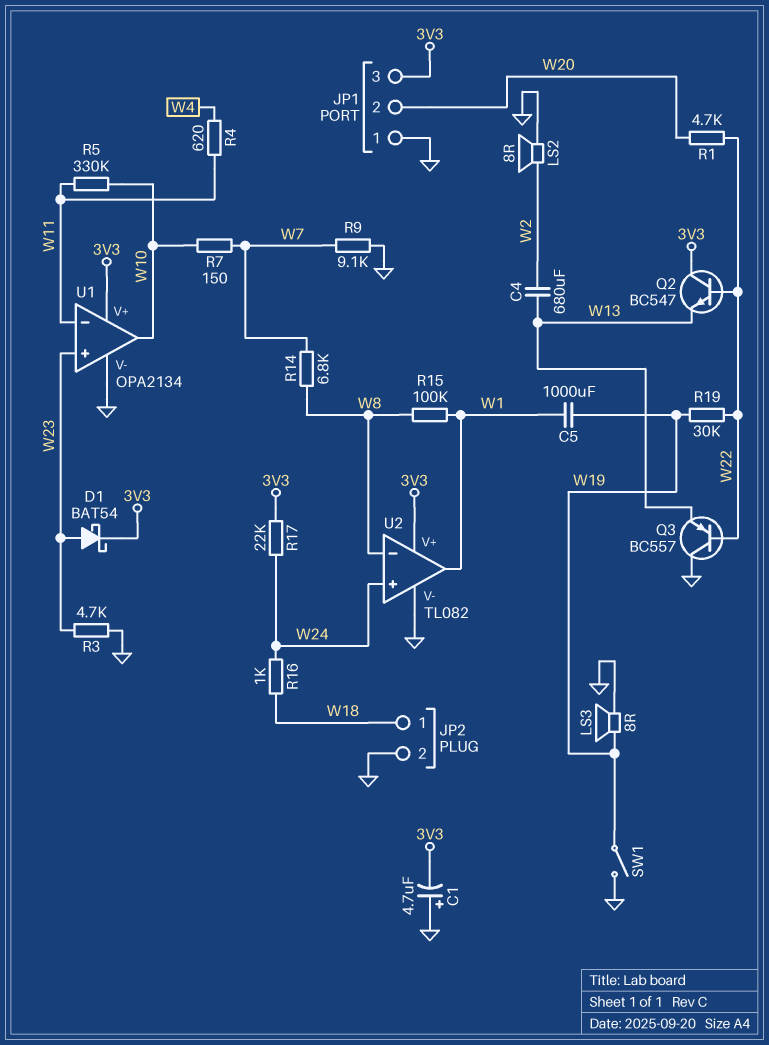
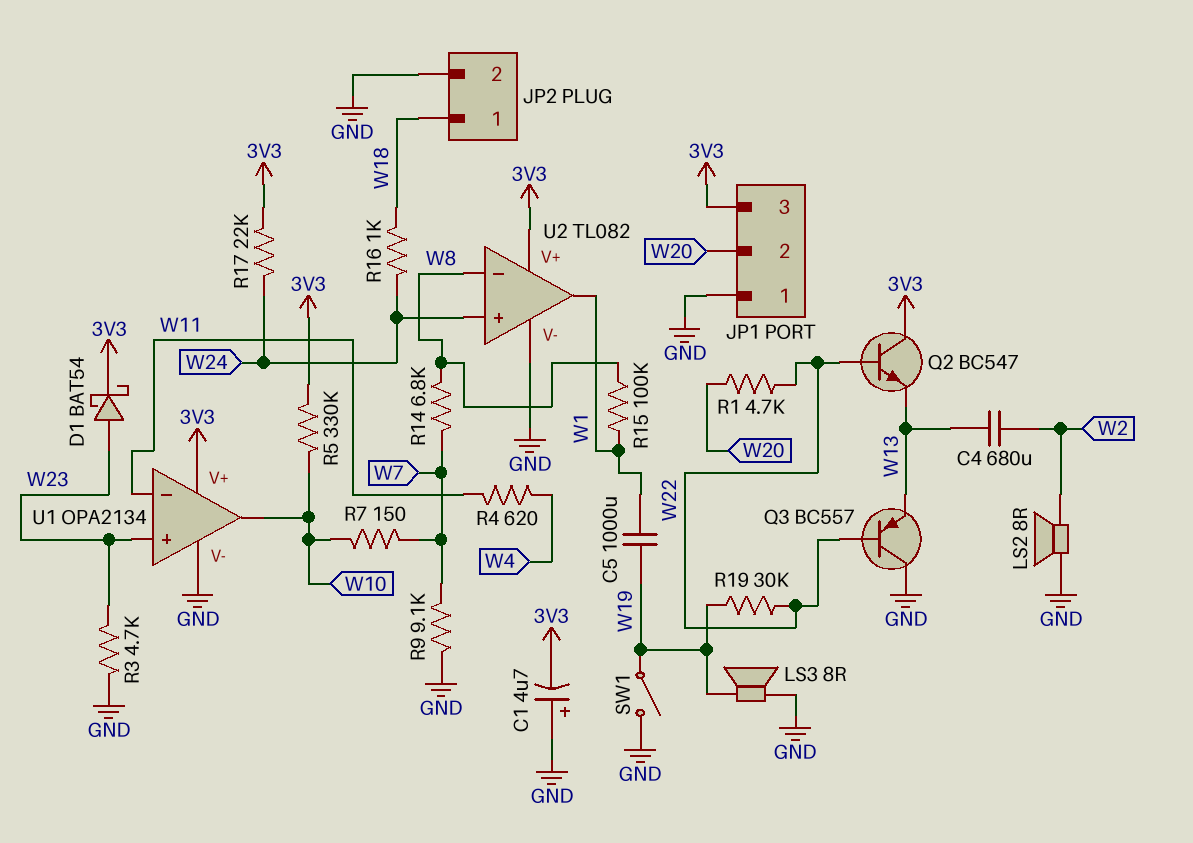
R5: 330k (W10, W11) -> 330k (3V3, W10)

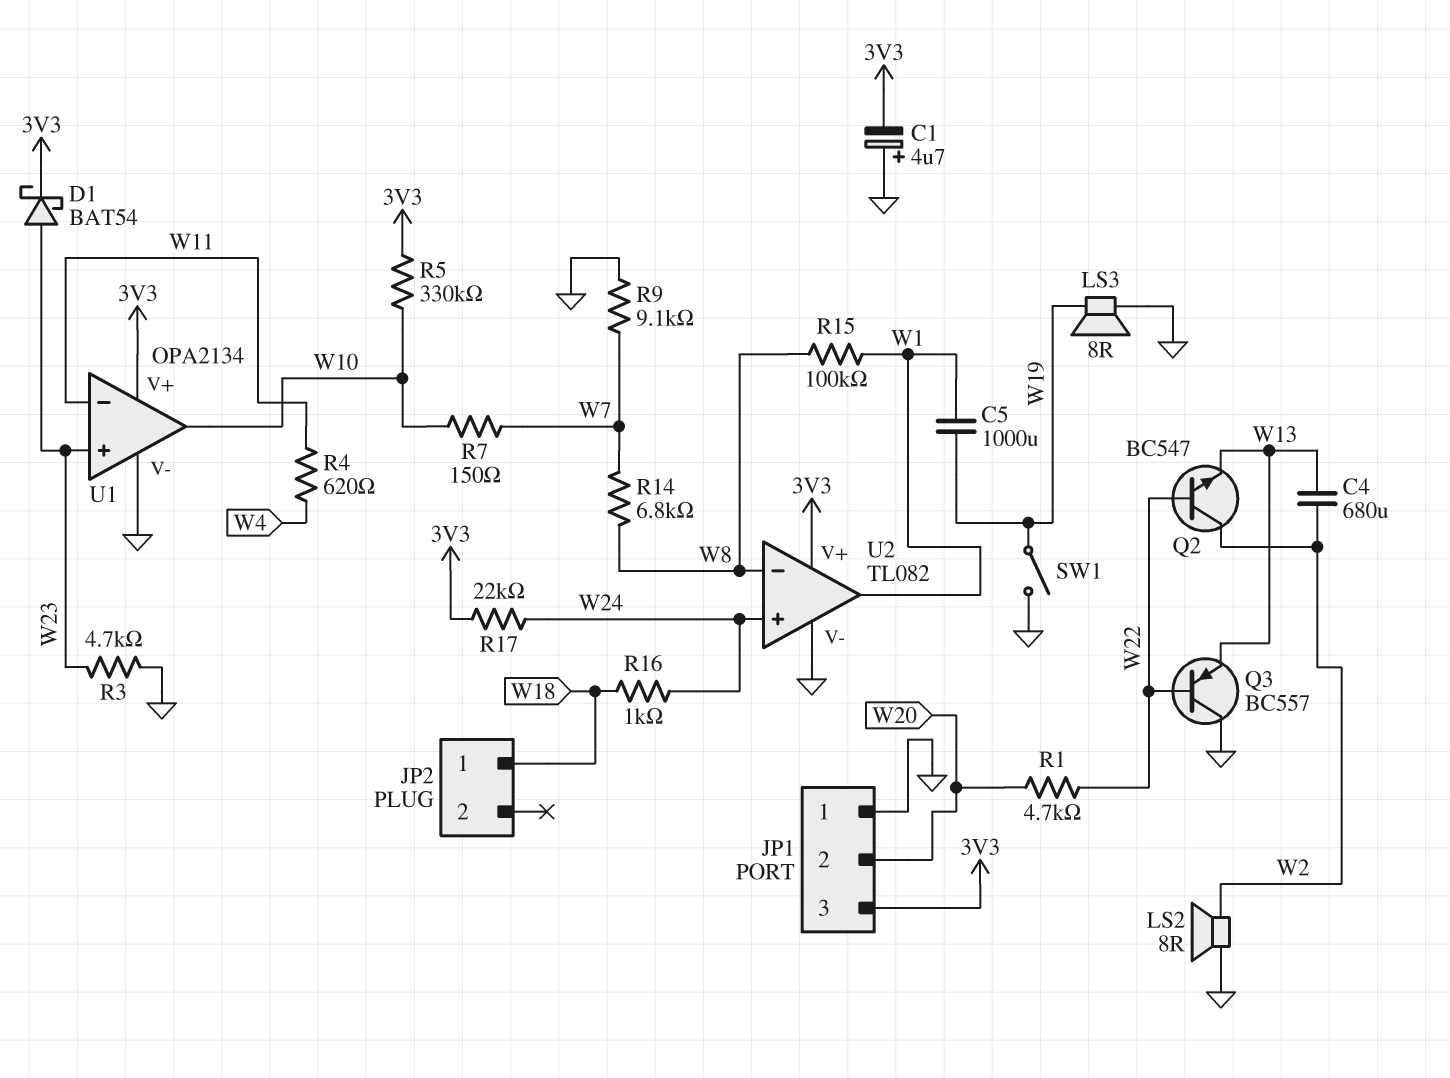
JP2 pin 2: GND -> none
Q2: NPN BC547 (B W22, C 3V3, E W13) -> NPN BC547 (B W22, C W2, E W13)
R19: 30k (W19, W22) -> none

